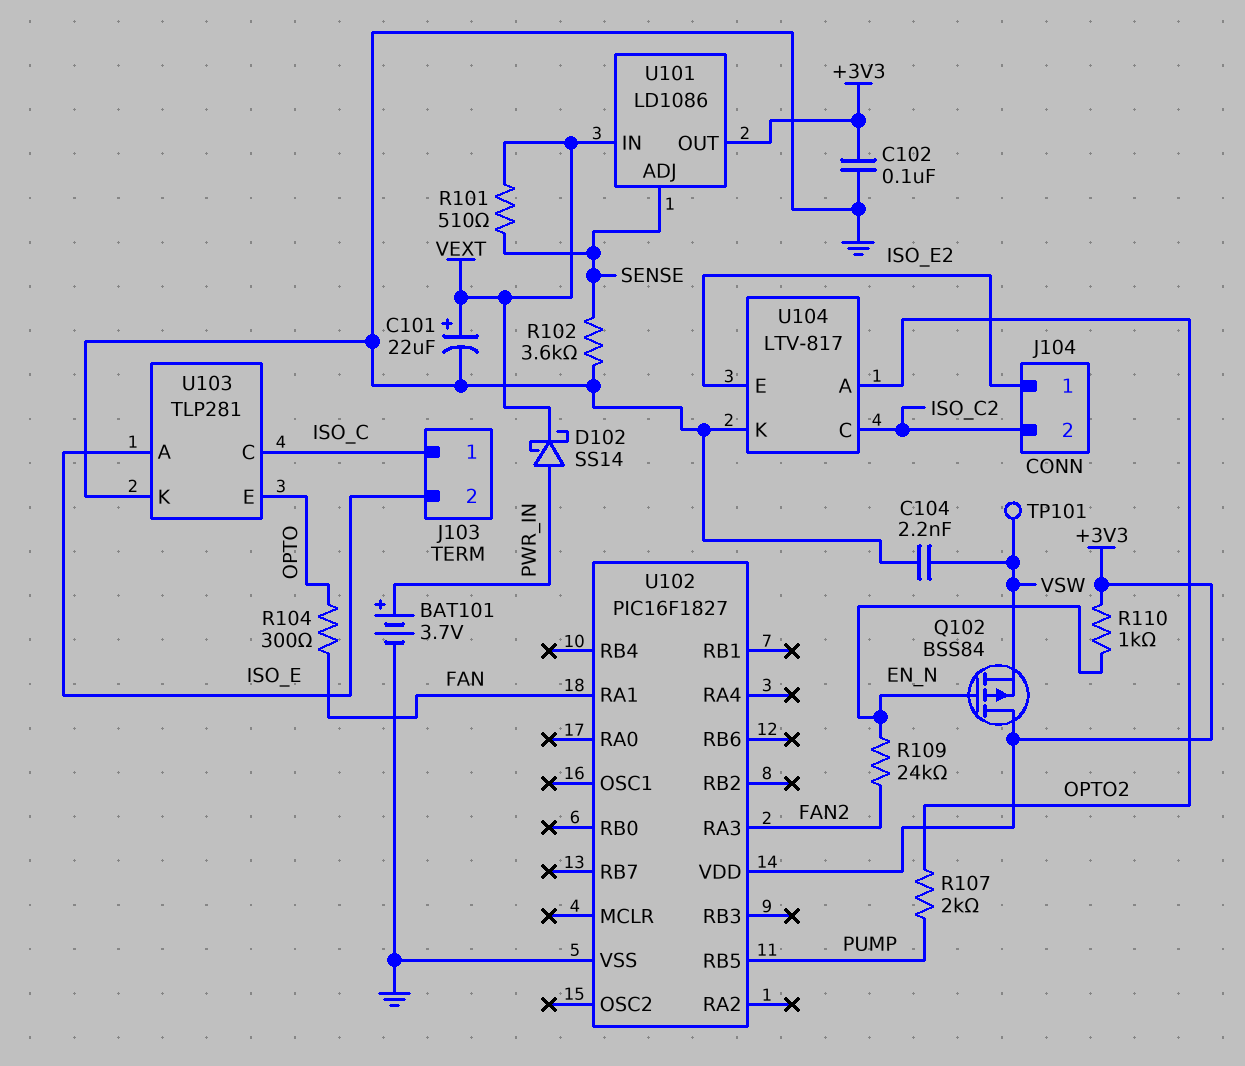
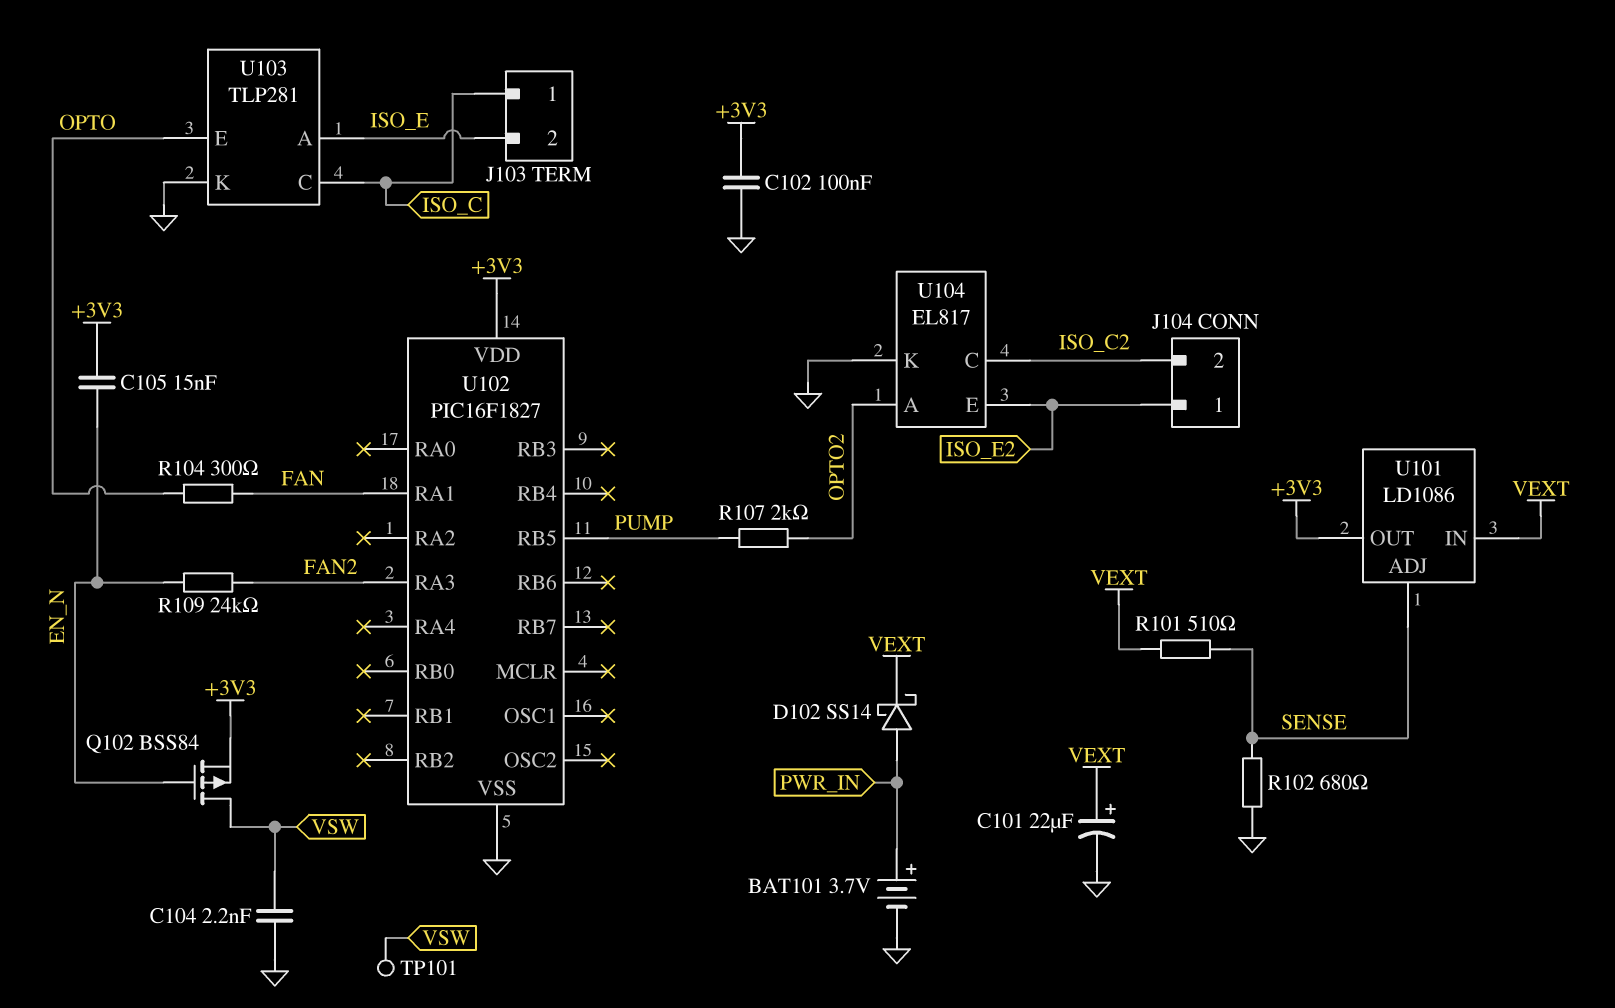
C105: none -> 15nF (+3V3, EN_N)
Q102: PMOS BSS84 (G EN_N, D +3V3, S VSW) -> PMOS BSS84 (G EN_N, D VSW, S +3V3)
R102: 3.6k (GND, SENSE) -> 680 (GND, SENSE)
R110: 1k (+3V3, EN_N) -> none
U104: LTV-817 -> EL817

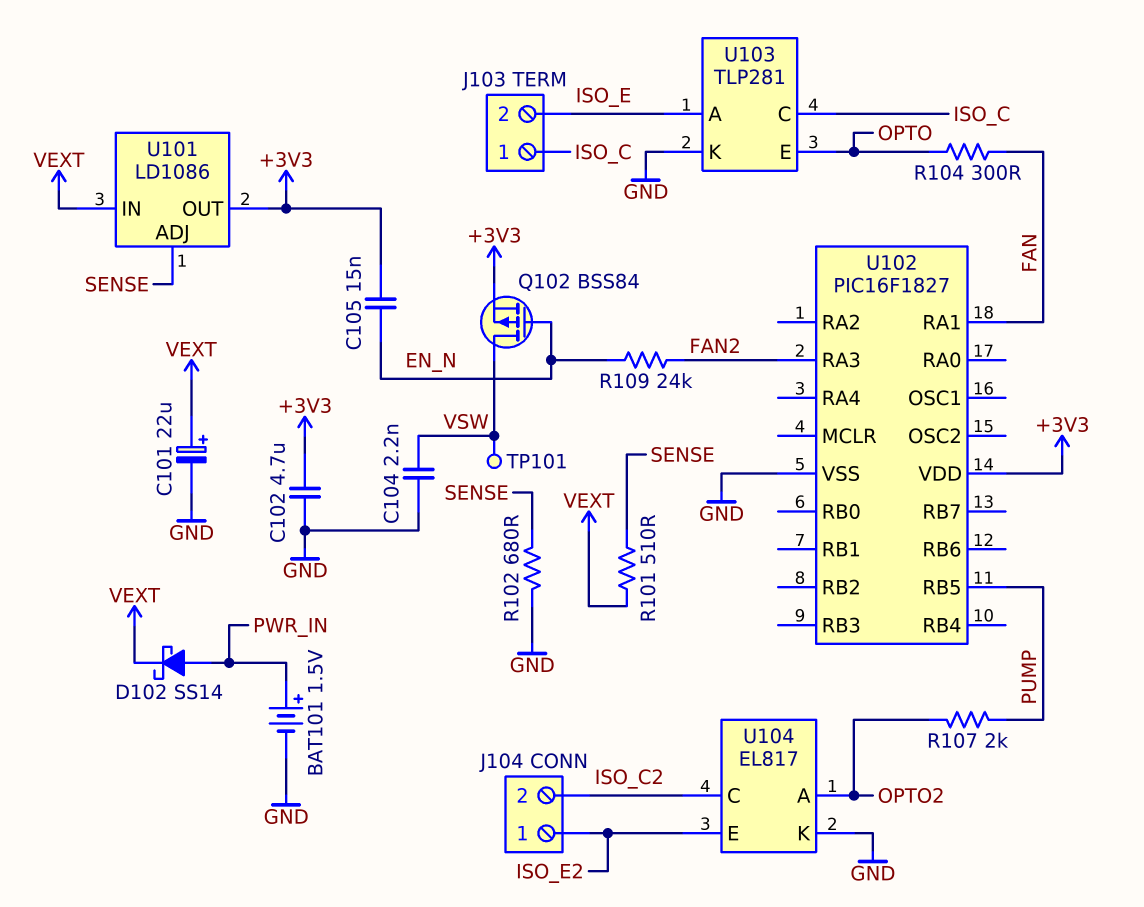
BAT101: 3.7V (plus PWR_IN, minus GND) -> 1.5V (plus PWR_IN, minus GND)
C102: 100nF (+3V3, GND) -> 4.7uF (+3V3, GND)

